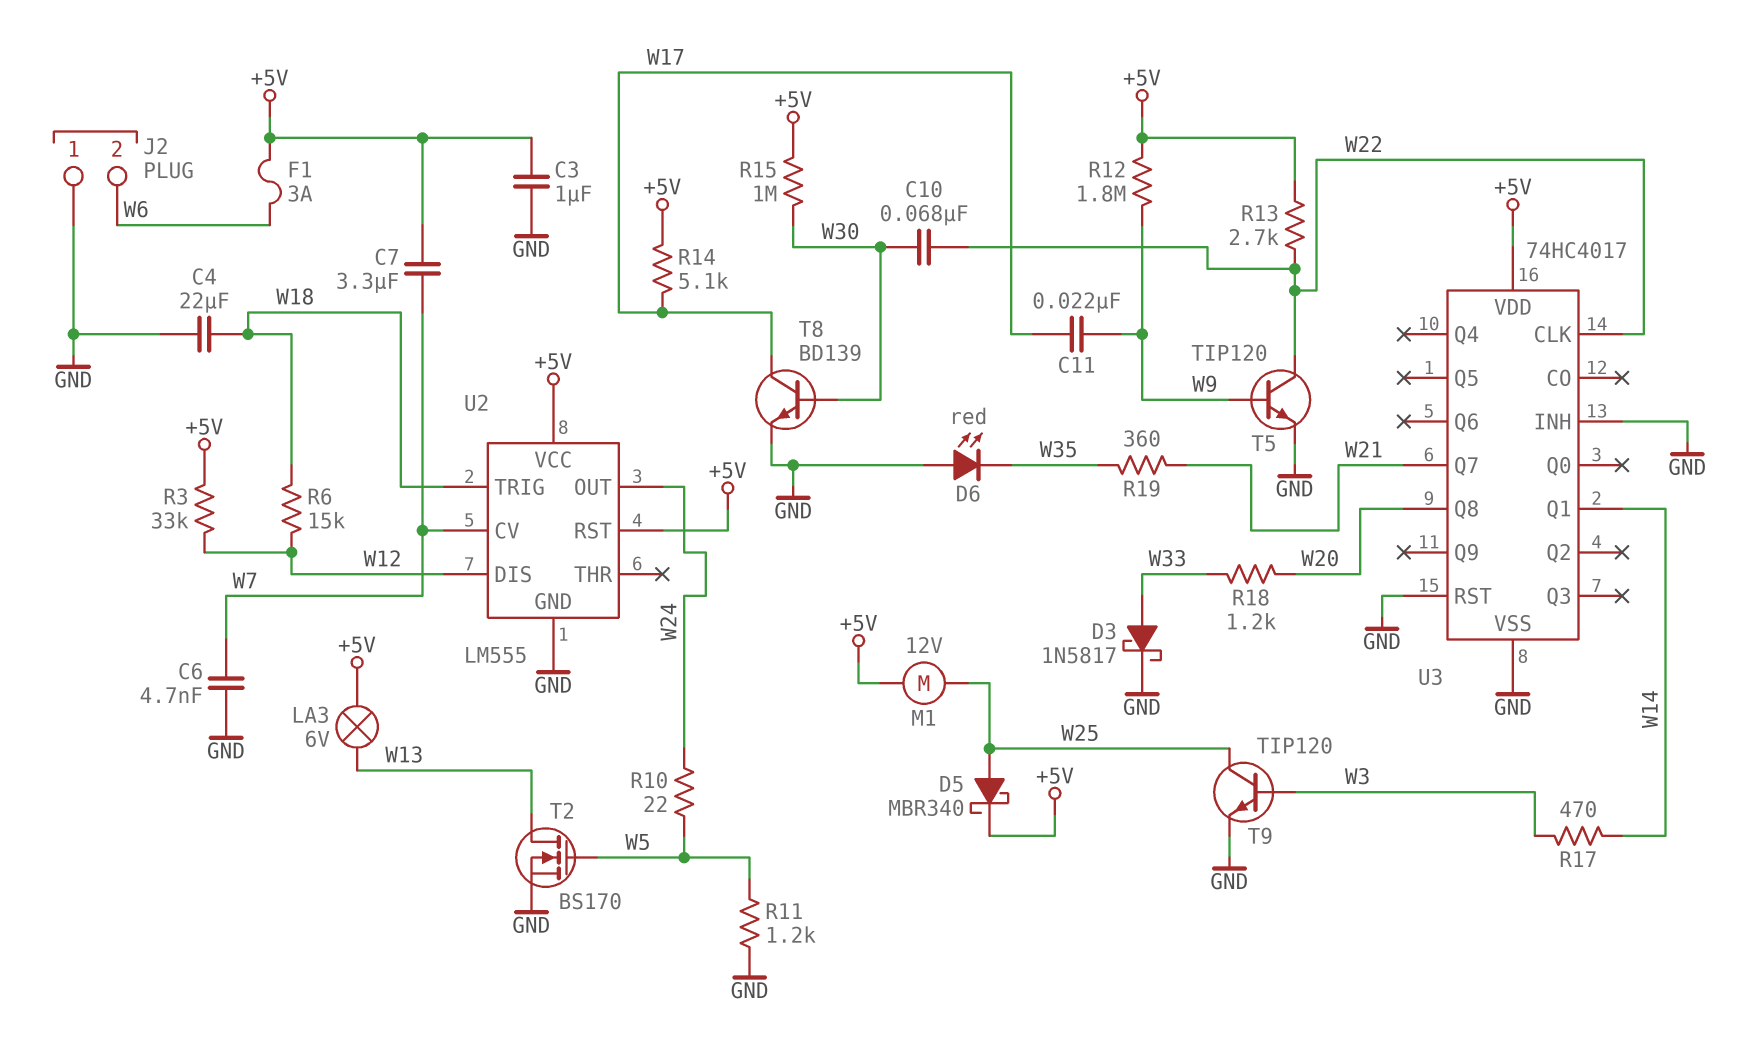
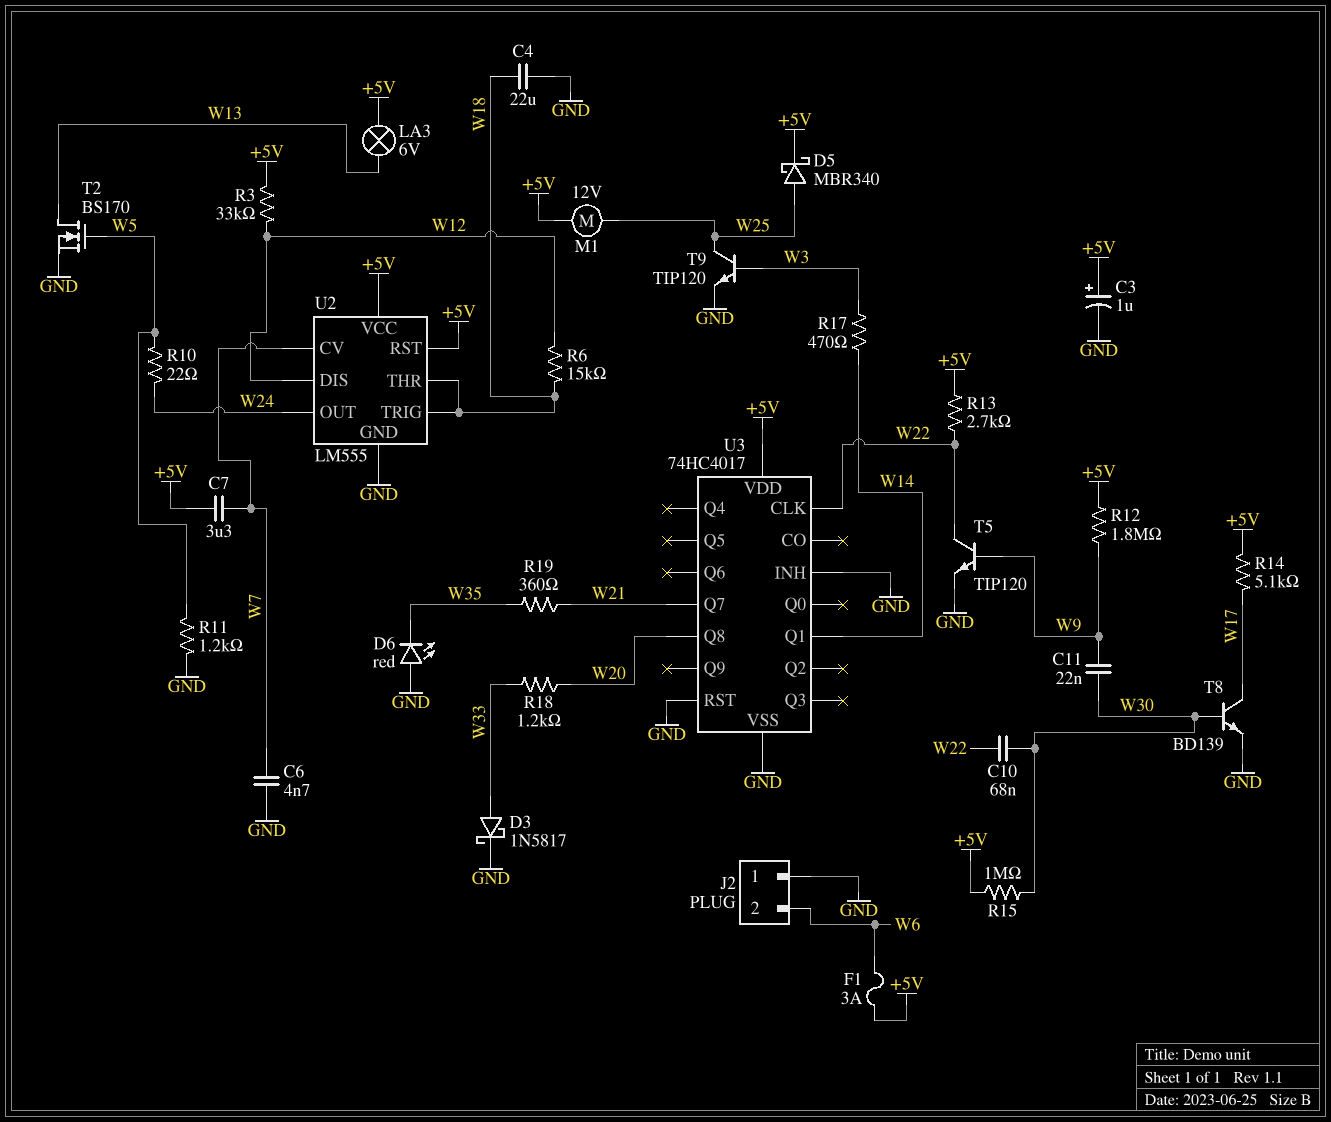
C3: 1uF (+5V, GND) -> 1uF (plus +5V, minus GND)
C11: 22nF (W9, W17) -> 22nF (W9, W30)
U2 pin THR: none -> W18

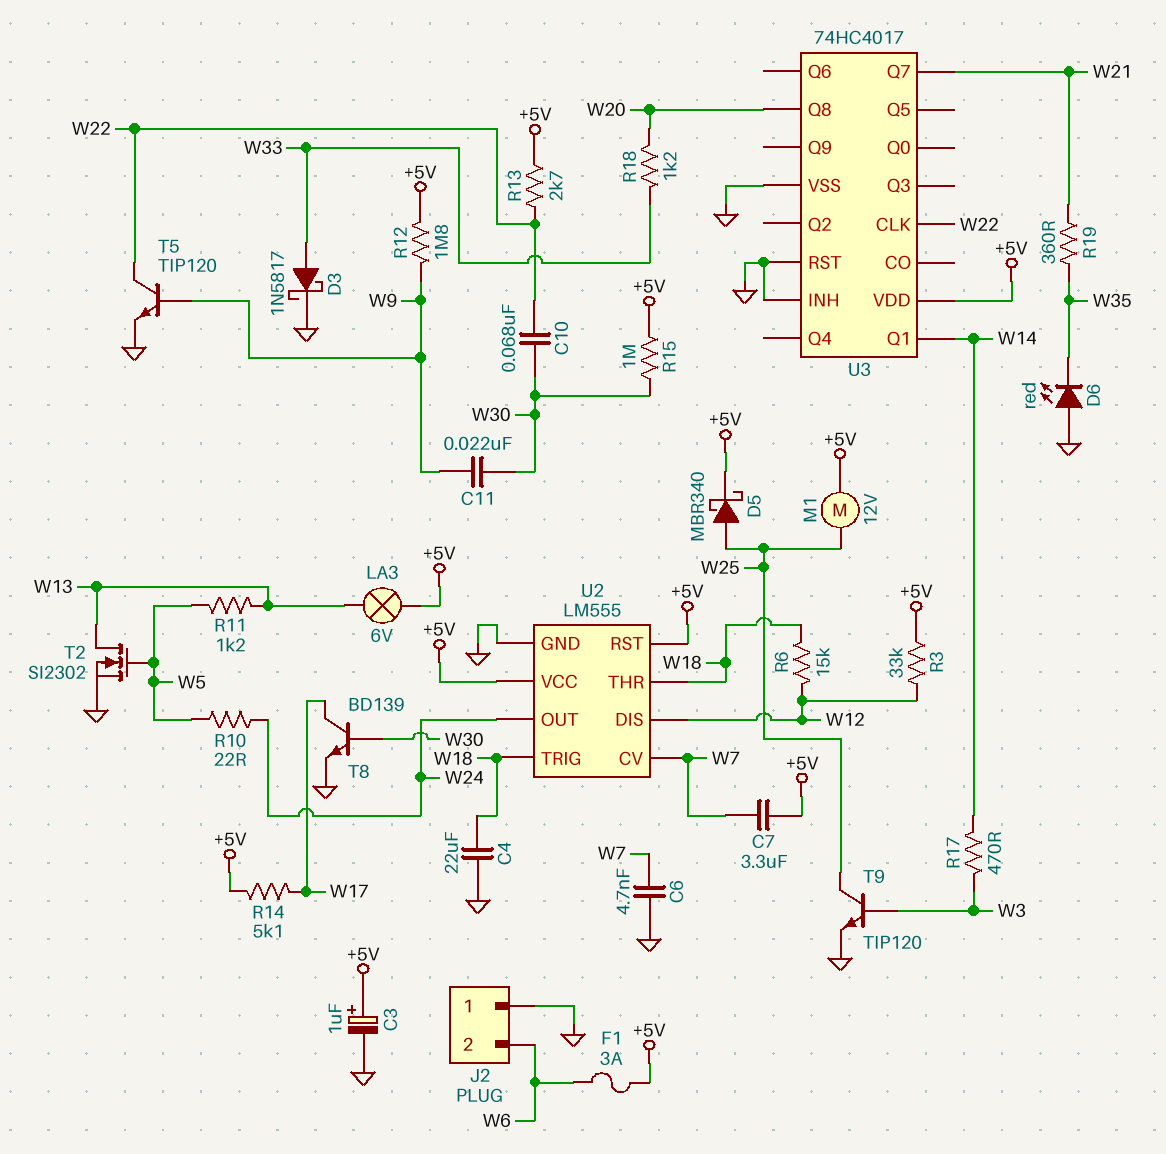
R11: 1.2k (GND, W5) -> 1.2k (W5, W13)
T2: NMOS BS170 (G W5, D W13, S GND) -> NMOS SI2302 (G W5, D W13, S GND)

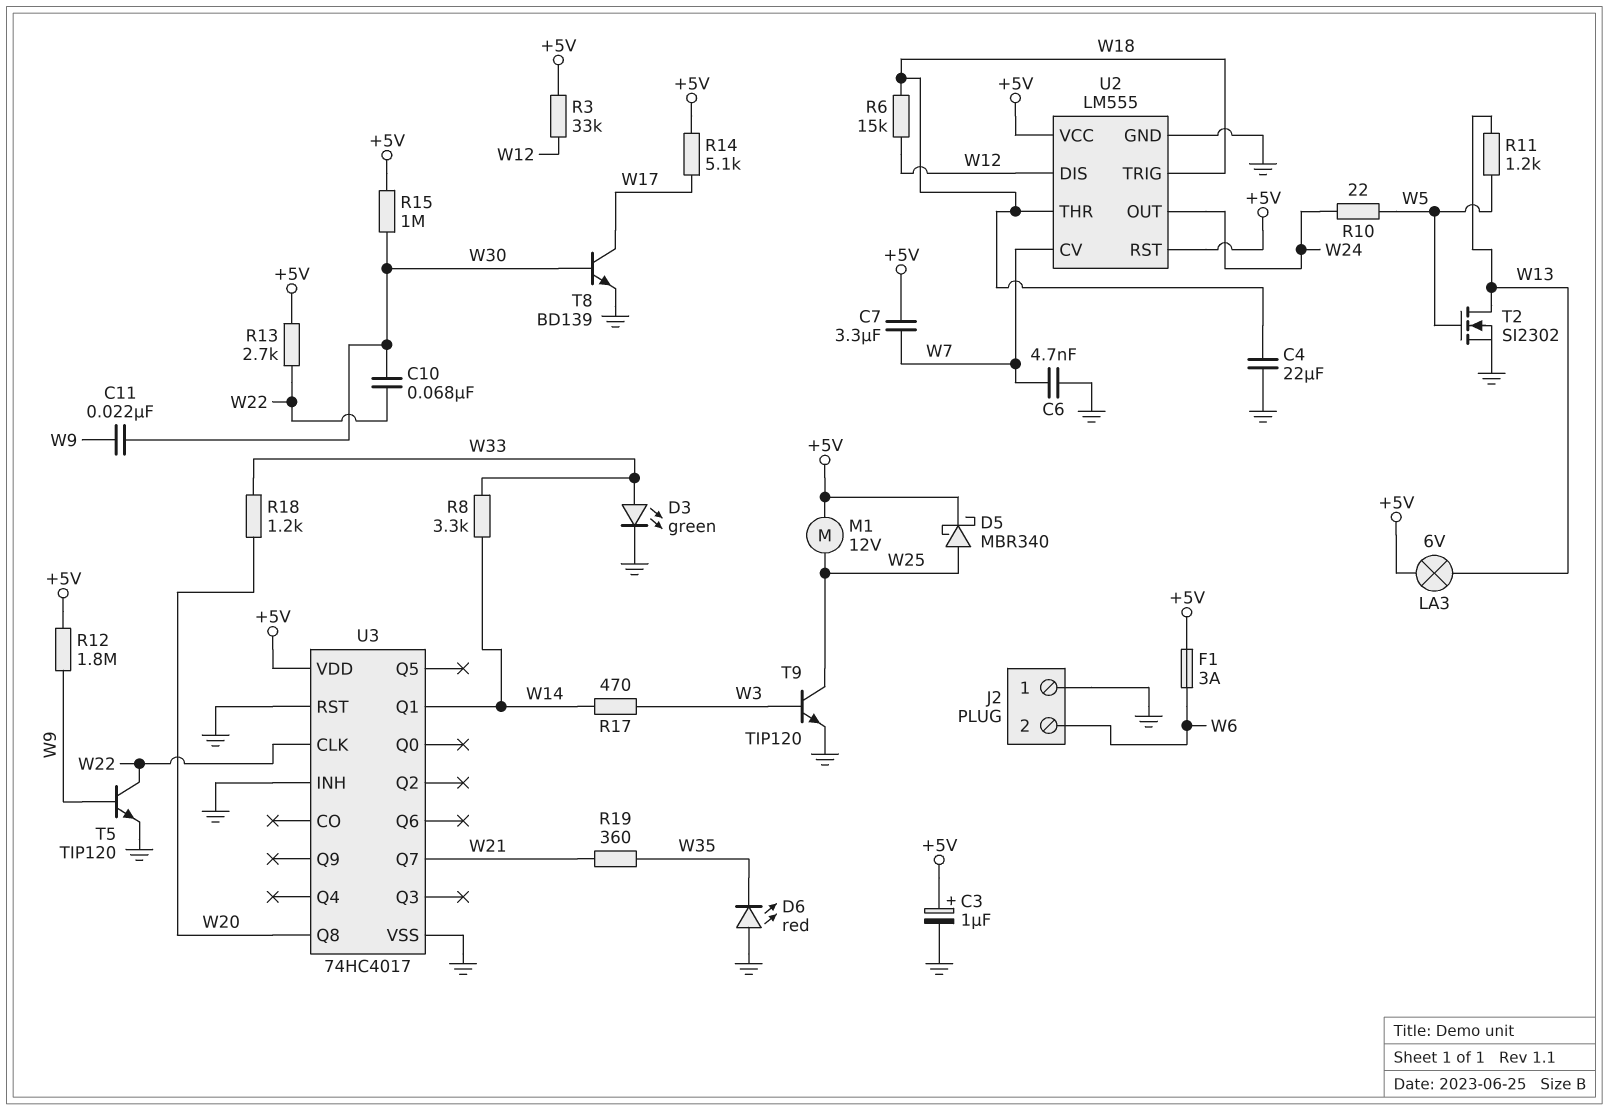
D3: schottky 1N5817 (A W33, K GND) -> LED green (A W33, K GND)
R8: none -> 3.3k (W14, W33)

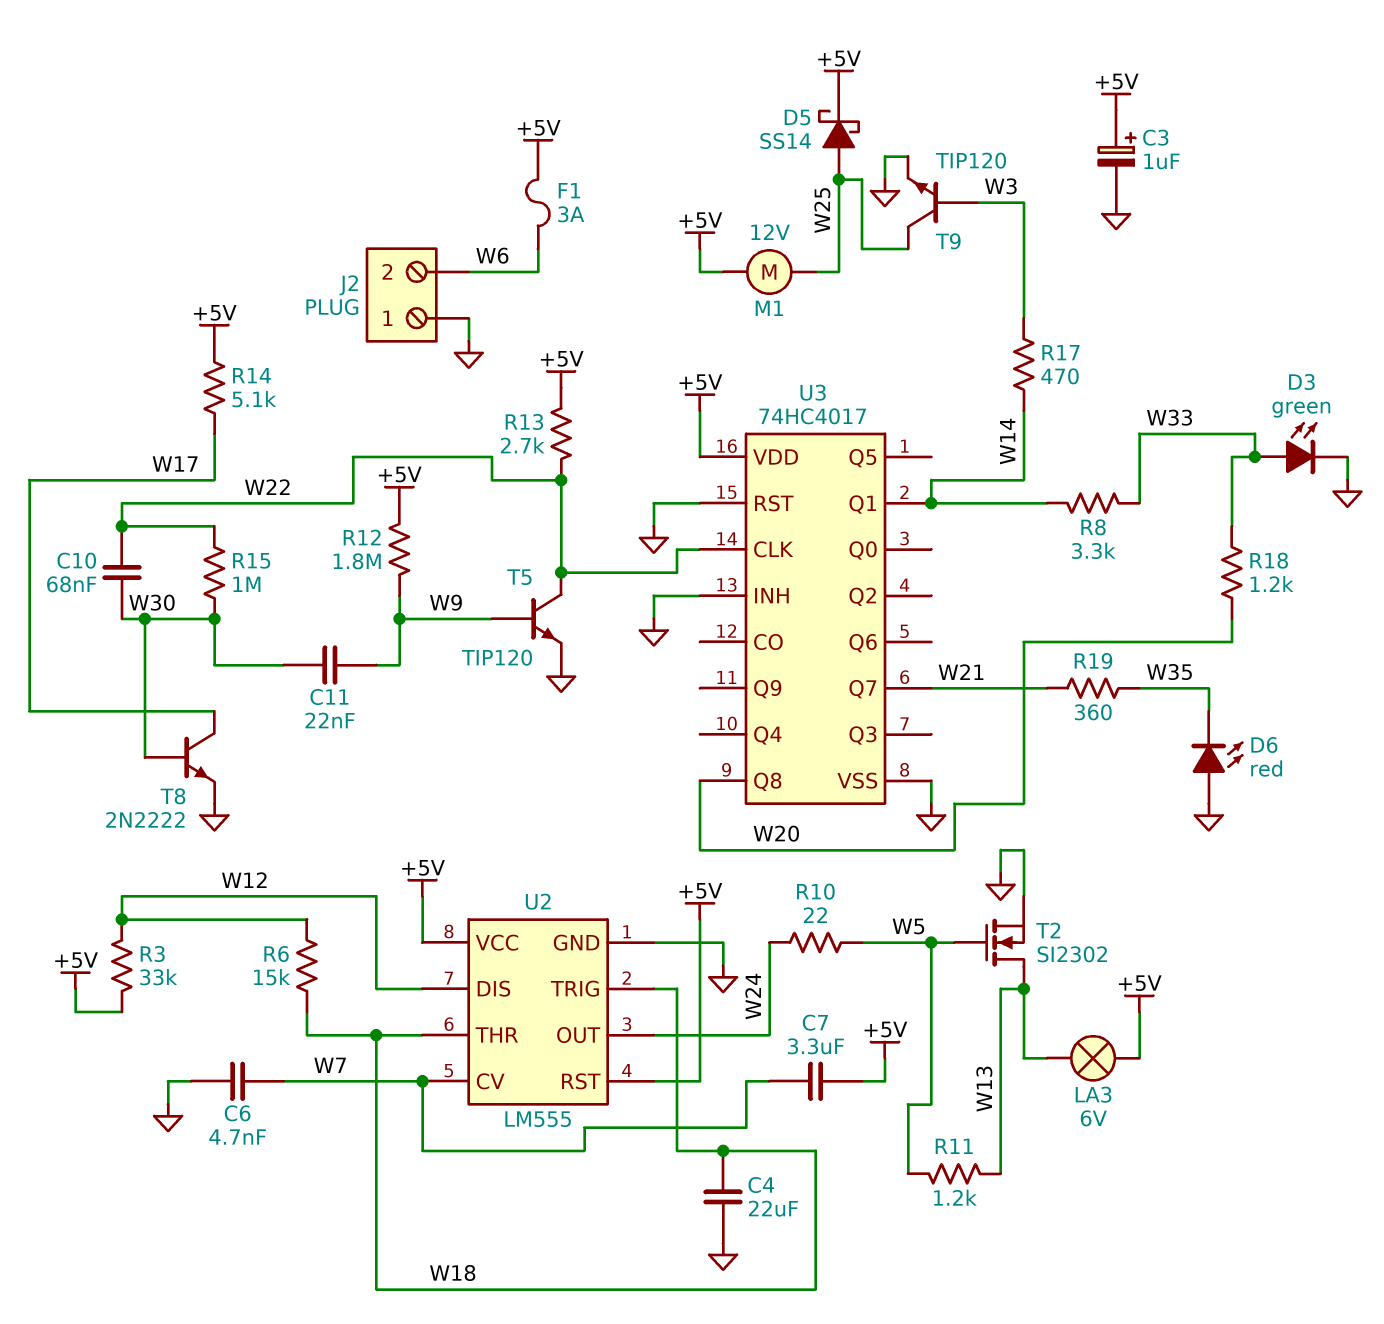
D5: schottky MBR340 (A W25, K +5V) -> schottky SS14 (A W25, K +5V)
R15: 1M (+5V, W30) -> 1M (W22, W30)
T8: NPN BD139 (B W30, C W17, E GND) -> NPN 2N2222 (B W30, C W17, E GND)

